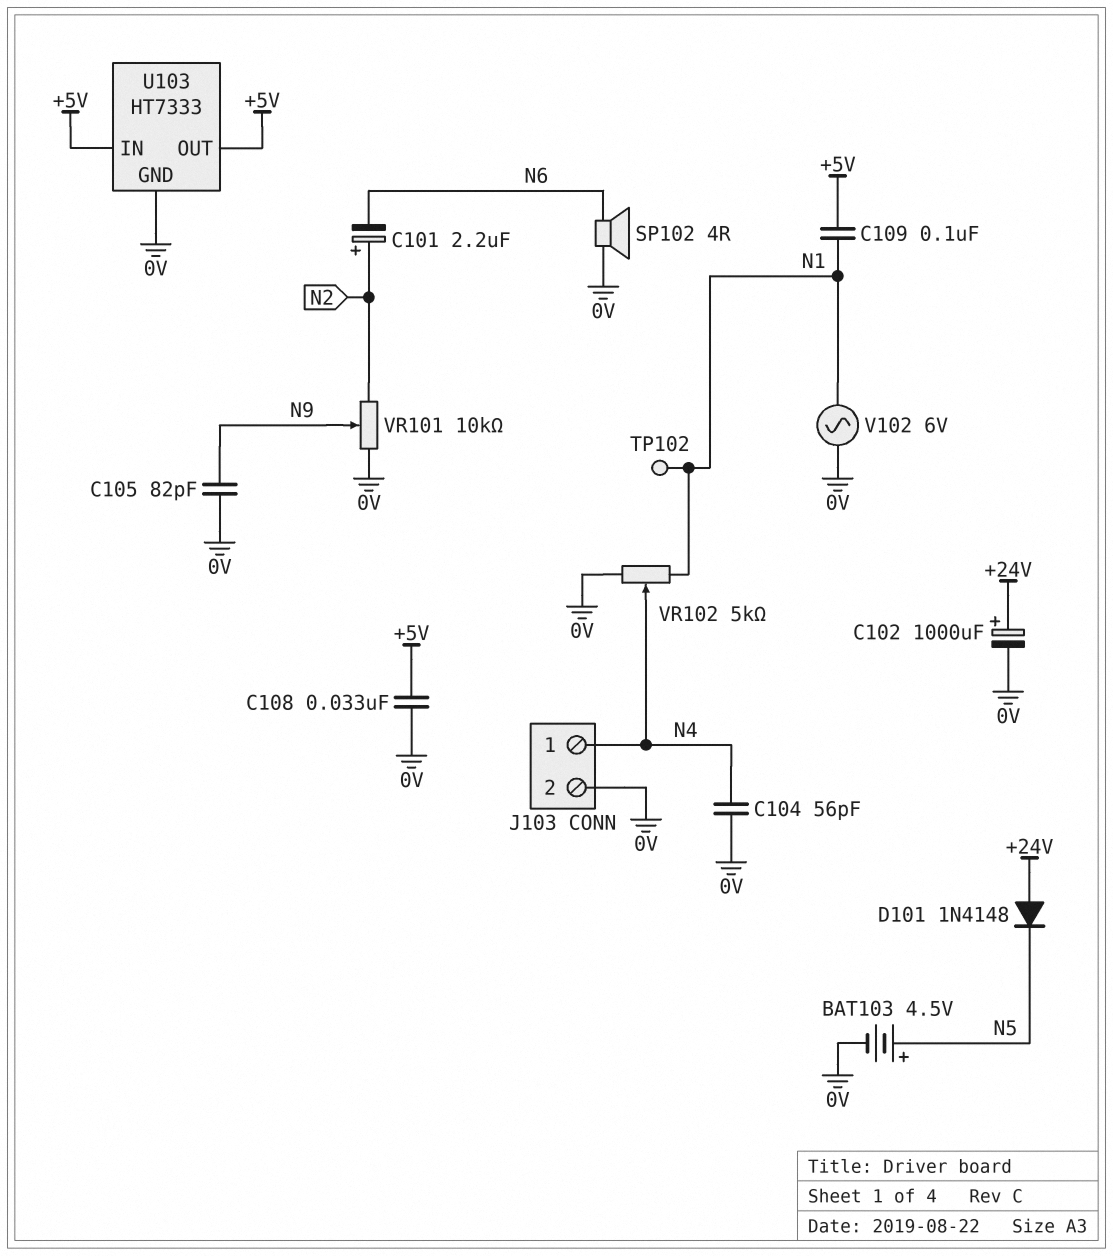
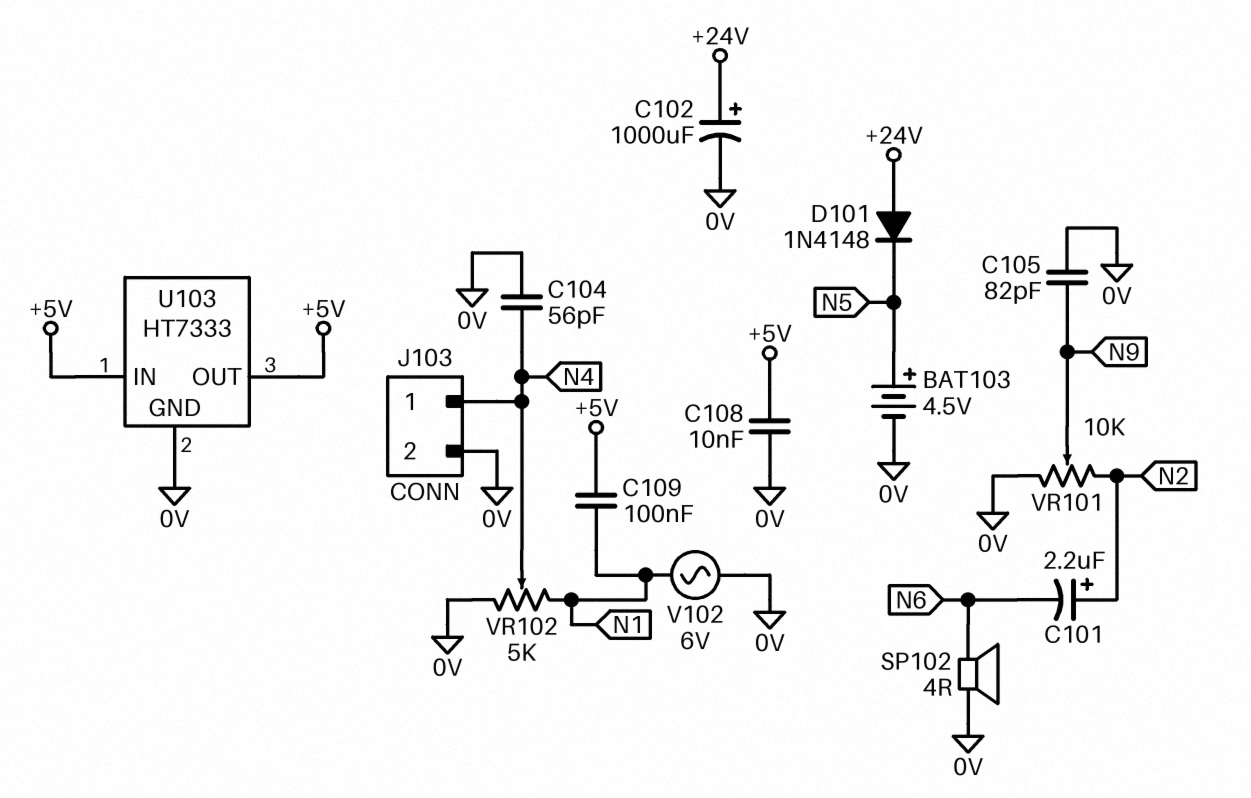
C108: 33nF (+5V, 0V) -> 10nF (+5V, 0V)
TP102: test point (N1) -> none

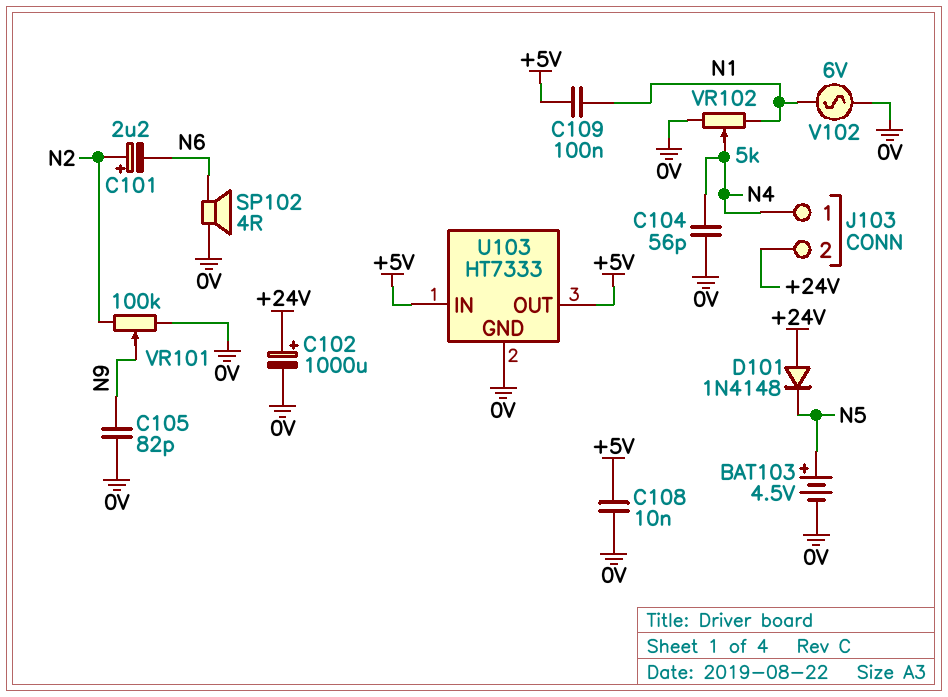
J103 pin 2: 0V -> +24V
VR101: 10k (0V, N2, wiper N9) -> 100k (0V, N2, wiper N9)

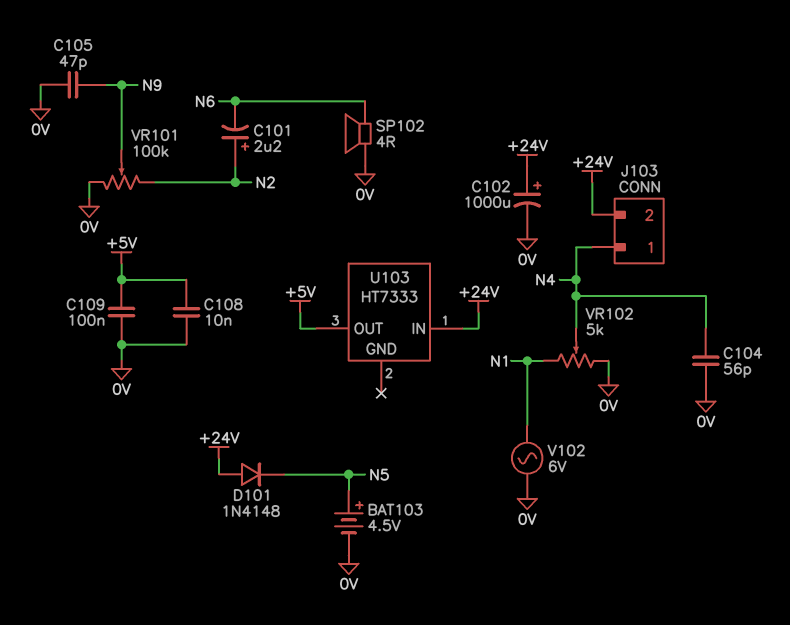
C105: 82pF (0V, N9) -> 47pF (0V, N9)
C109: 100nF (+5V, N1) -> 100nF (+5V, 0V)
U103 pin GND: 0V -> none
U103 pin IN: +5V -> +24V

